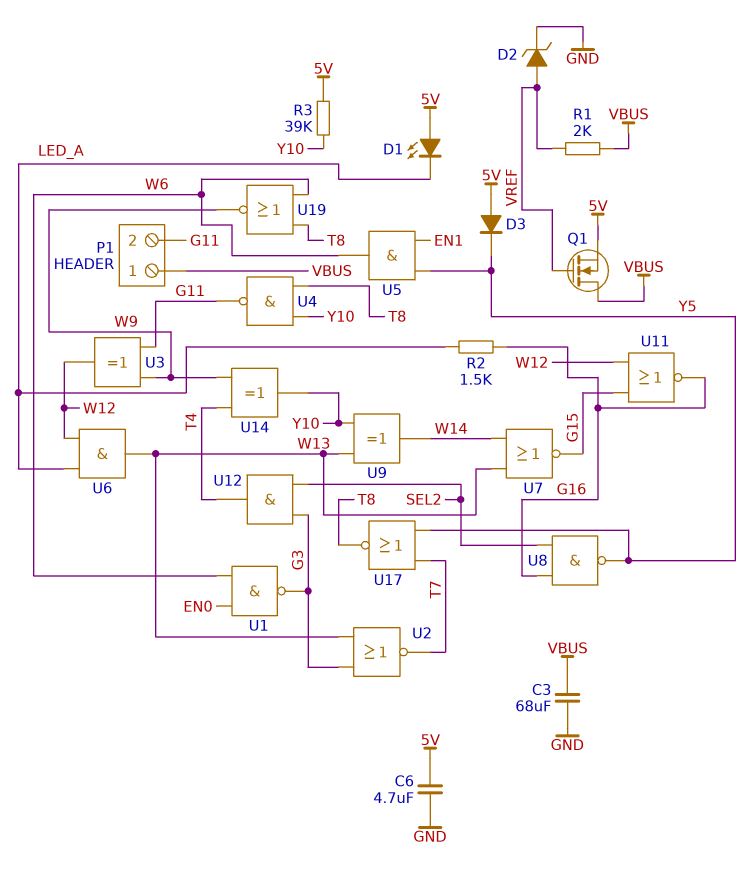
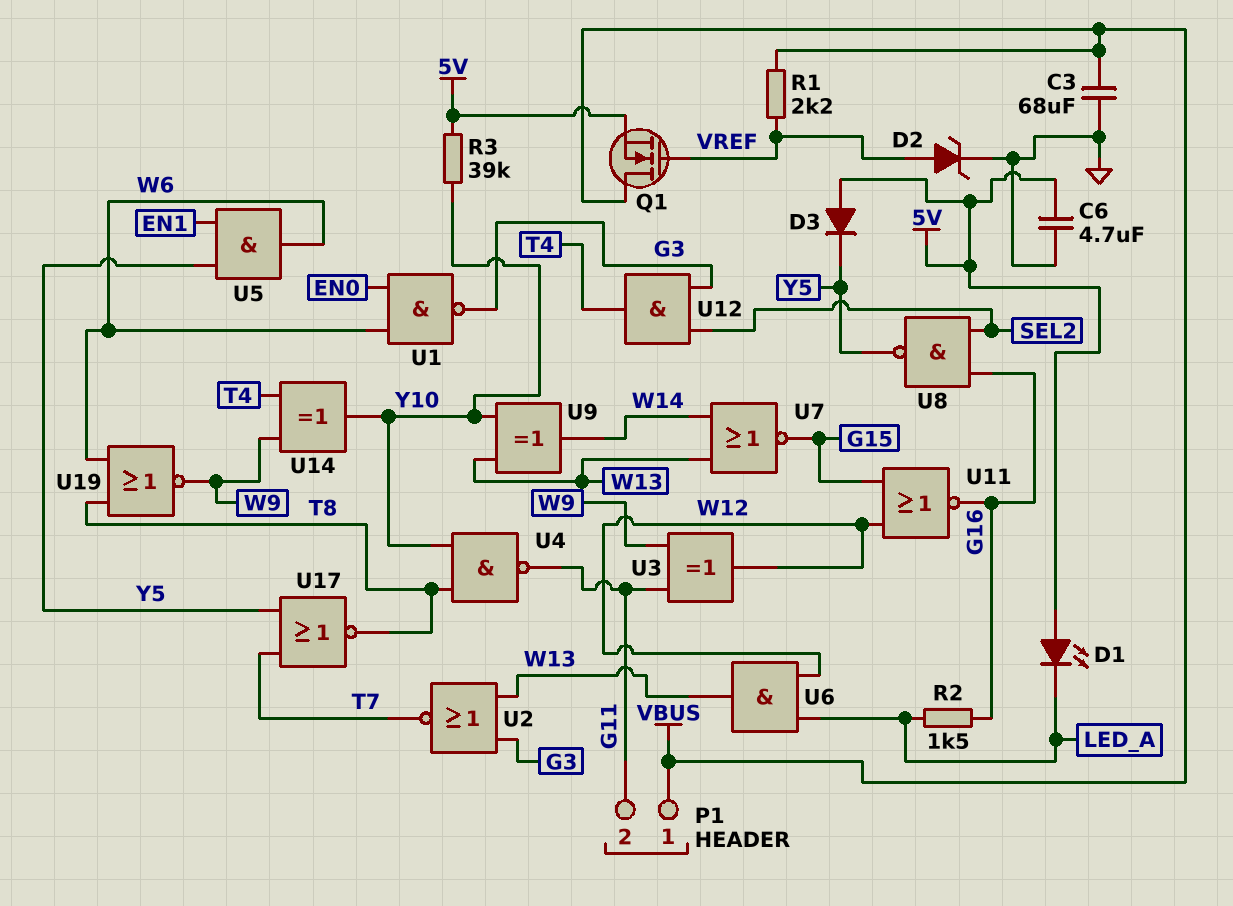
R1: 2k (VBUS, VREF) -> 2.2k (VBUS, VREF)

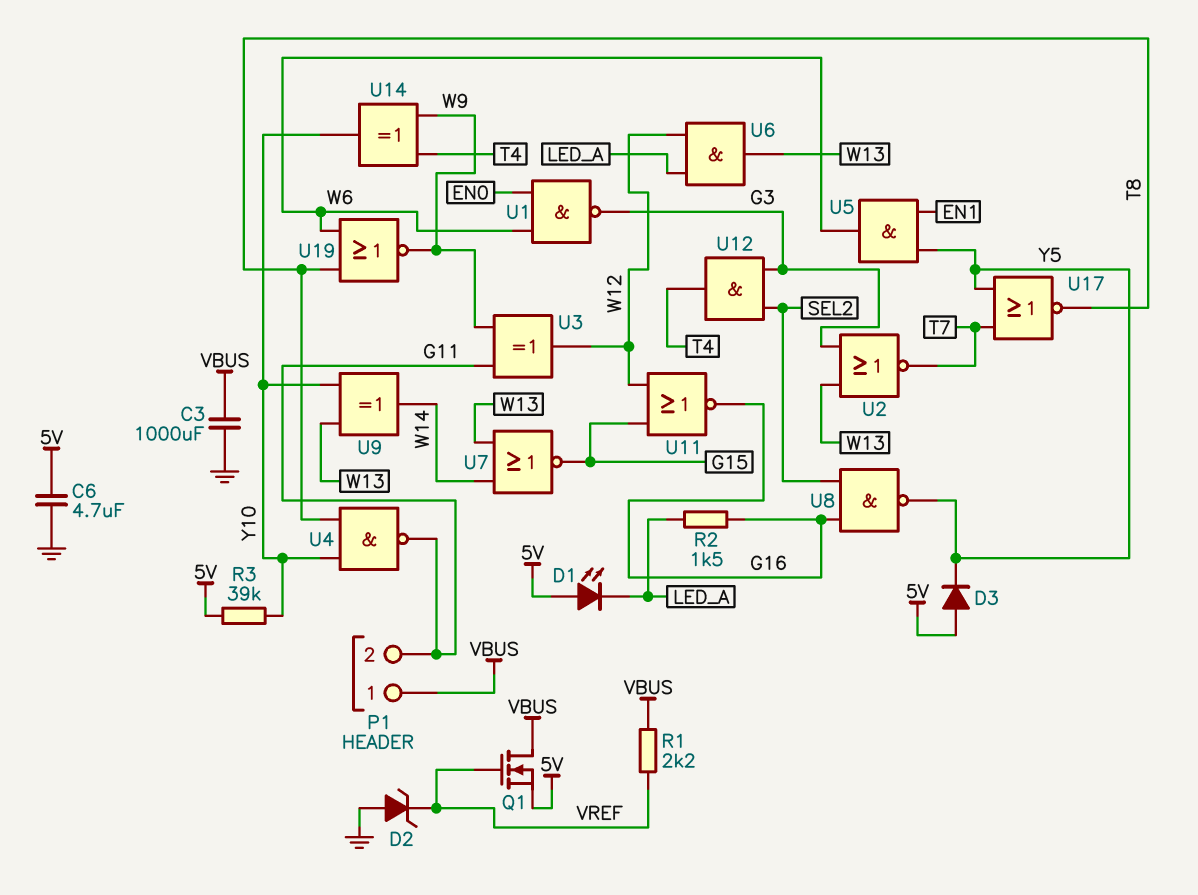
C3: 68uF (GND, VBUS) -> 1000uF (GND, VBUS)
D2: zener (A VREF, K GND) -> zener (A GND, K VREF)

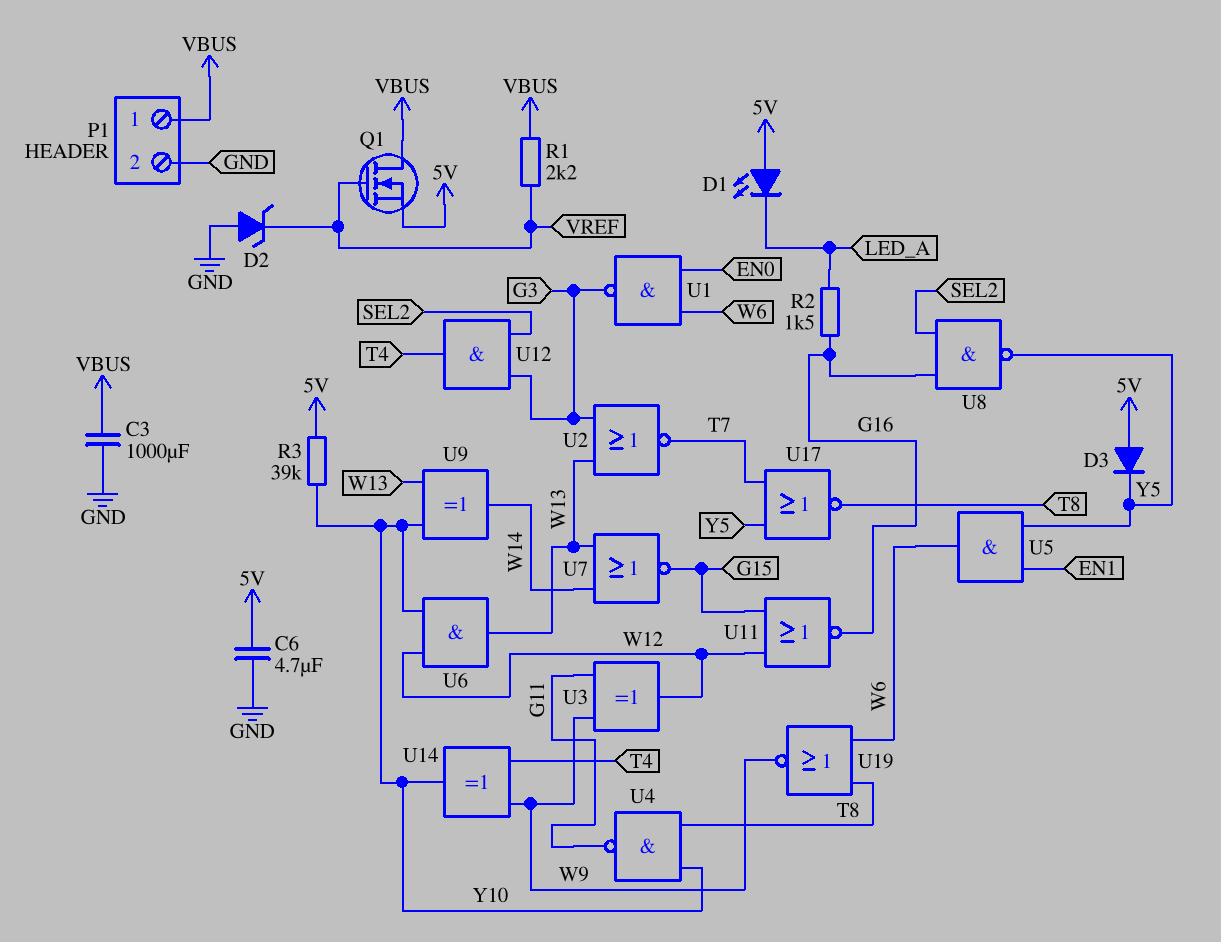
P1 pin 2: G11 -> GND
U6: AND (in LED_A, in W12, out W13) -> AND (in W12, in Y10, out W13)

